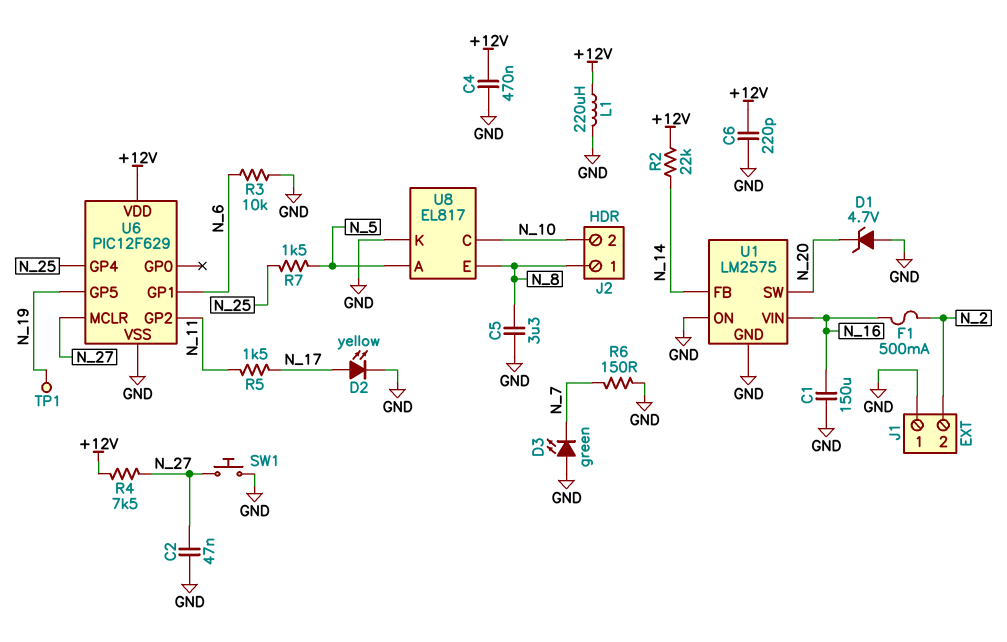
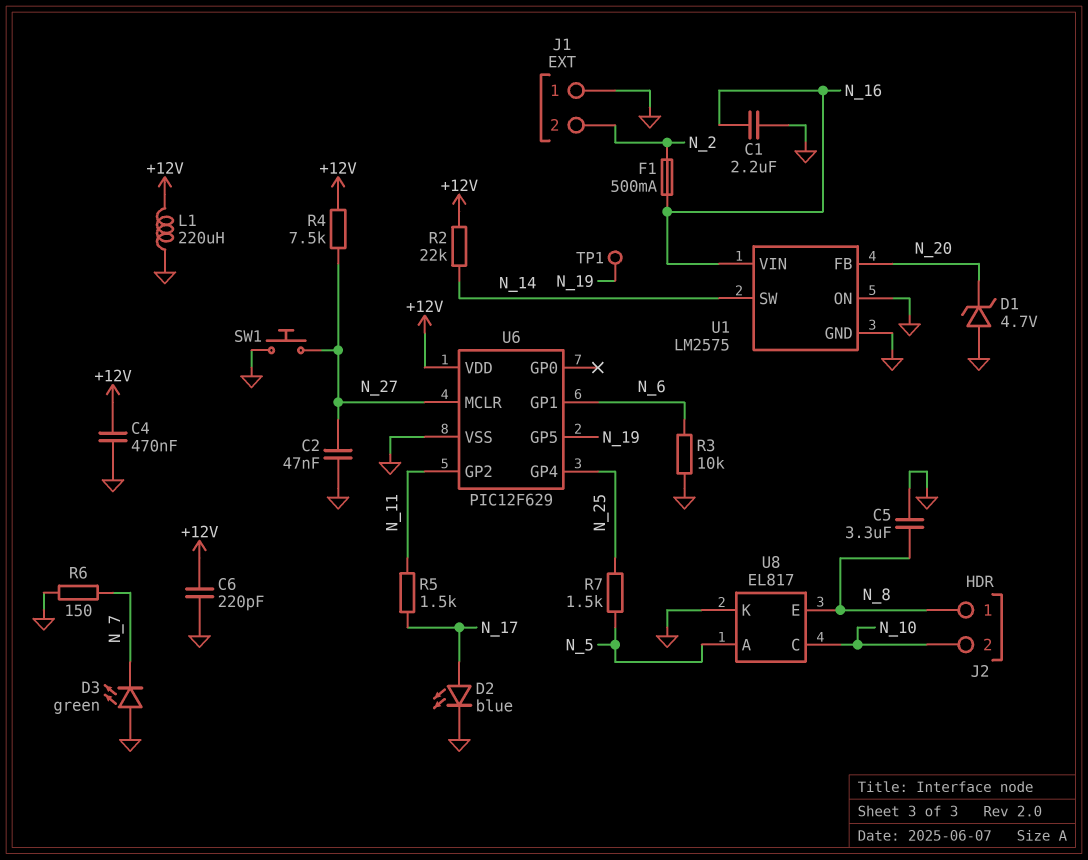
C1: 150uF (GND, N_16) -> 2.2uF (GND, N_16)
D2: LED yellow (A N_17, K GND) -> LED blue (A N_17, K GND)
U1 pin FB: N_14 -> N_20
U1 pin SW: N_20 -> N_14

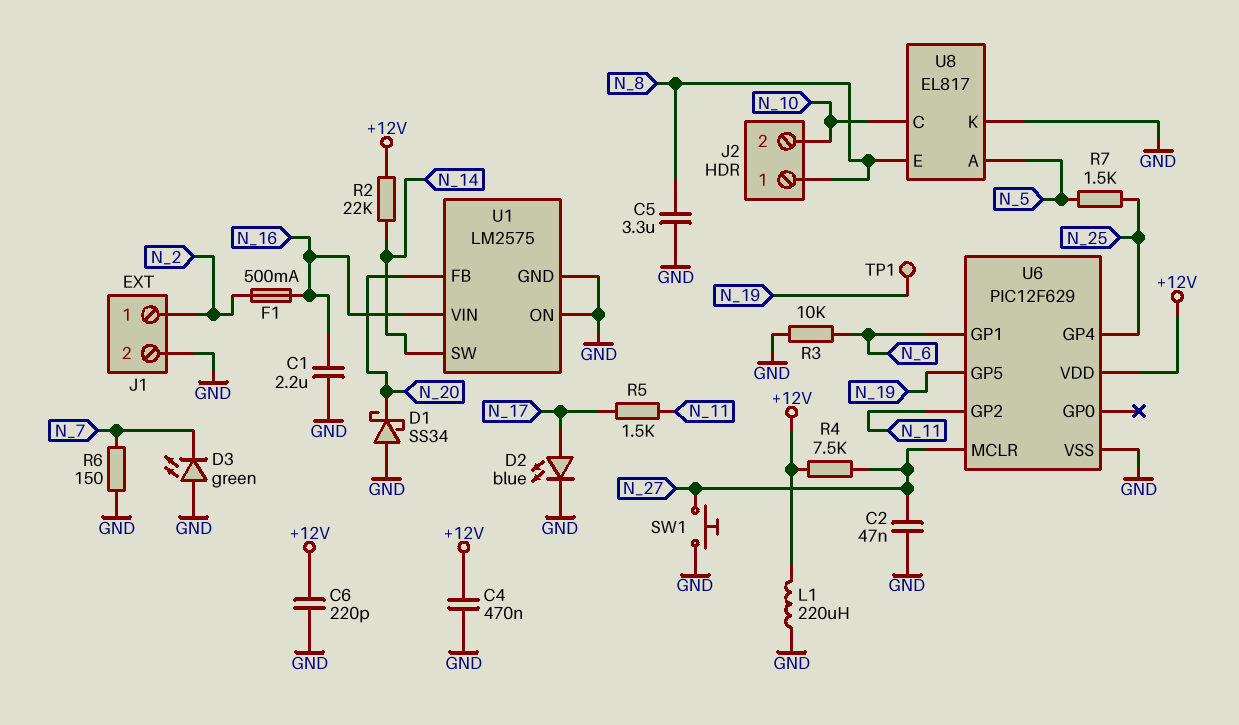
D1: zener 4.7V (A GND, K N_20) -> schottky SS34 (A GND, K N_20)
J1 pin 1: GND -> N_2
J1 pin 2: N_2 -> GND

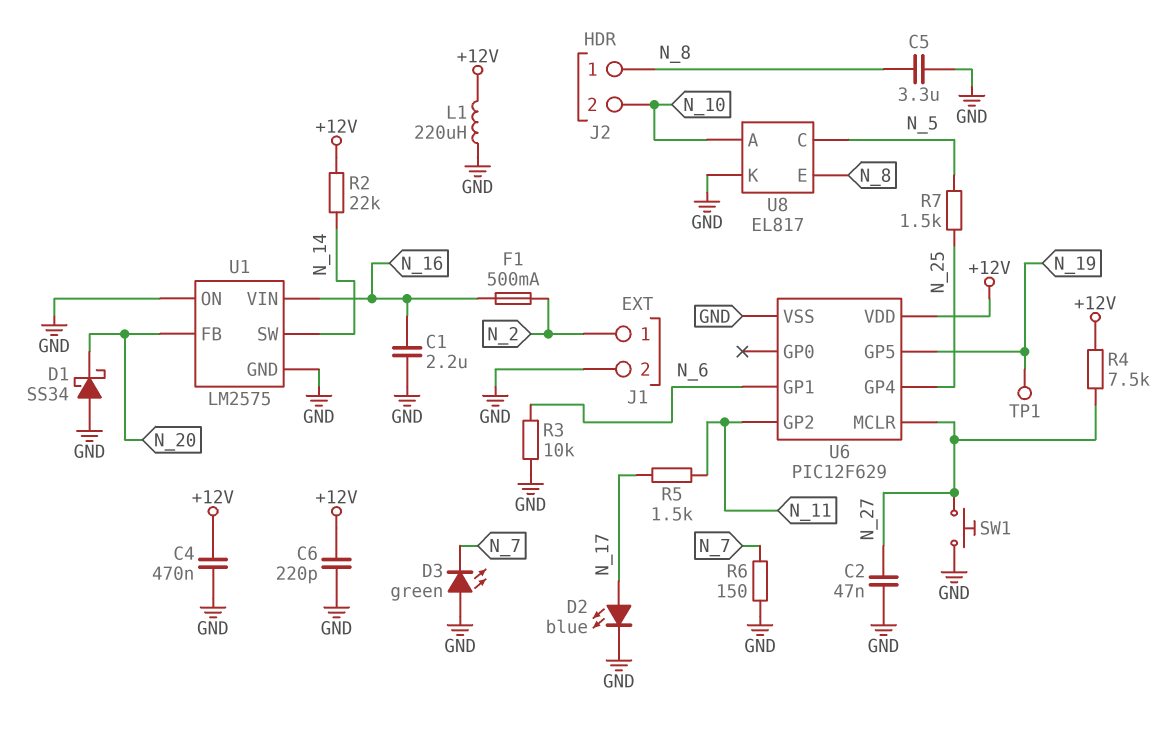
U8 pin A: N_5 -> N_10
U8 pin C: N_10 -> N_5

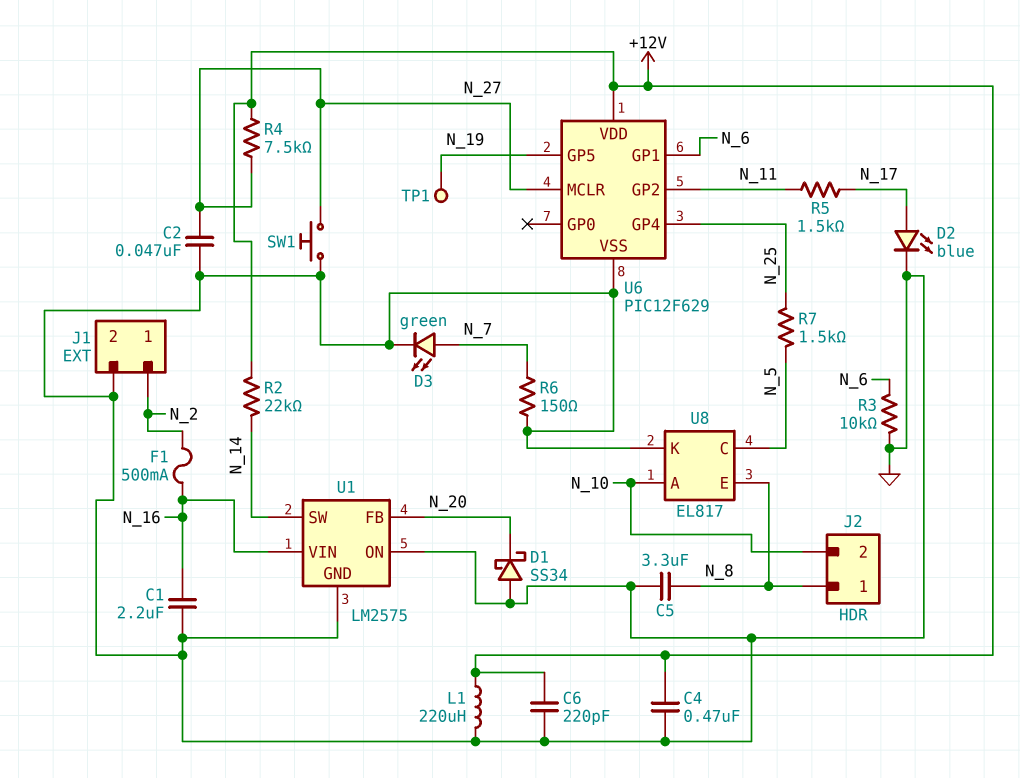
D3: LED green (A GND, K N_7) -> LED green (A N_7, K GND)

